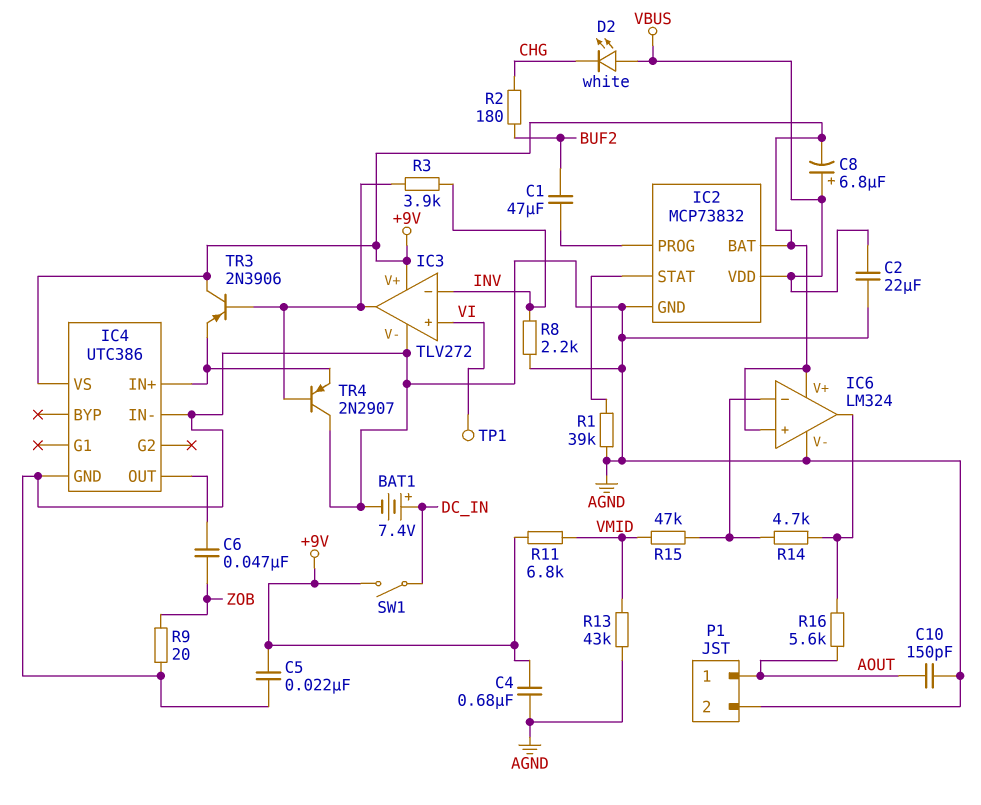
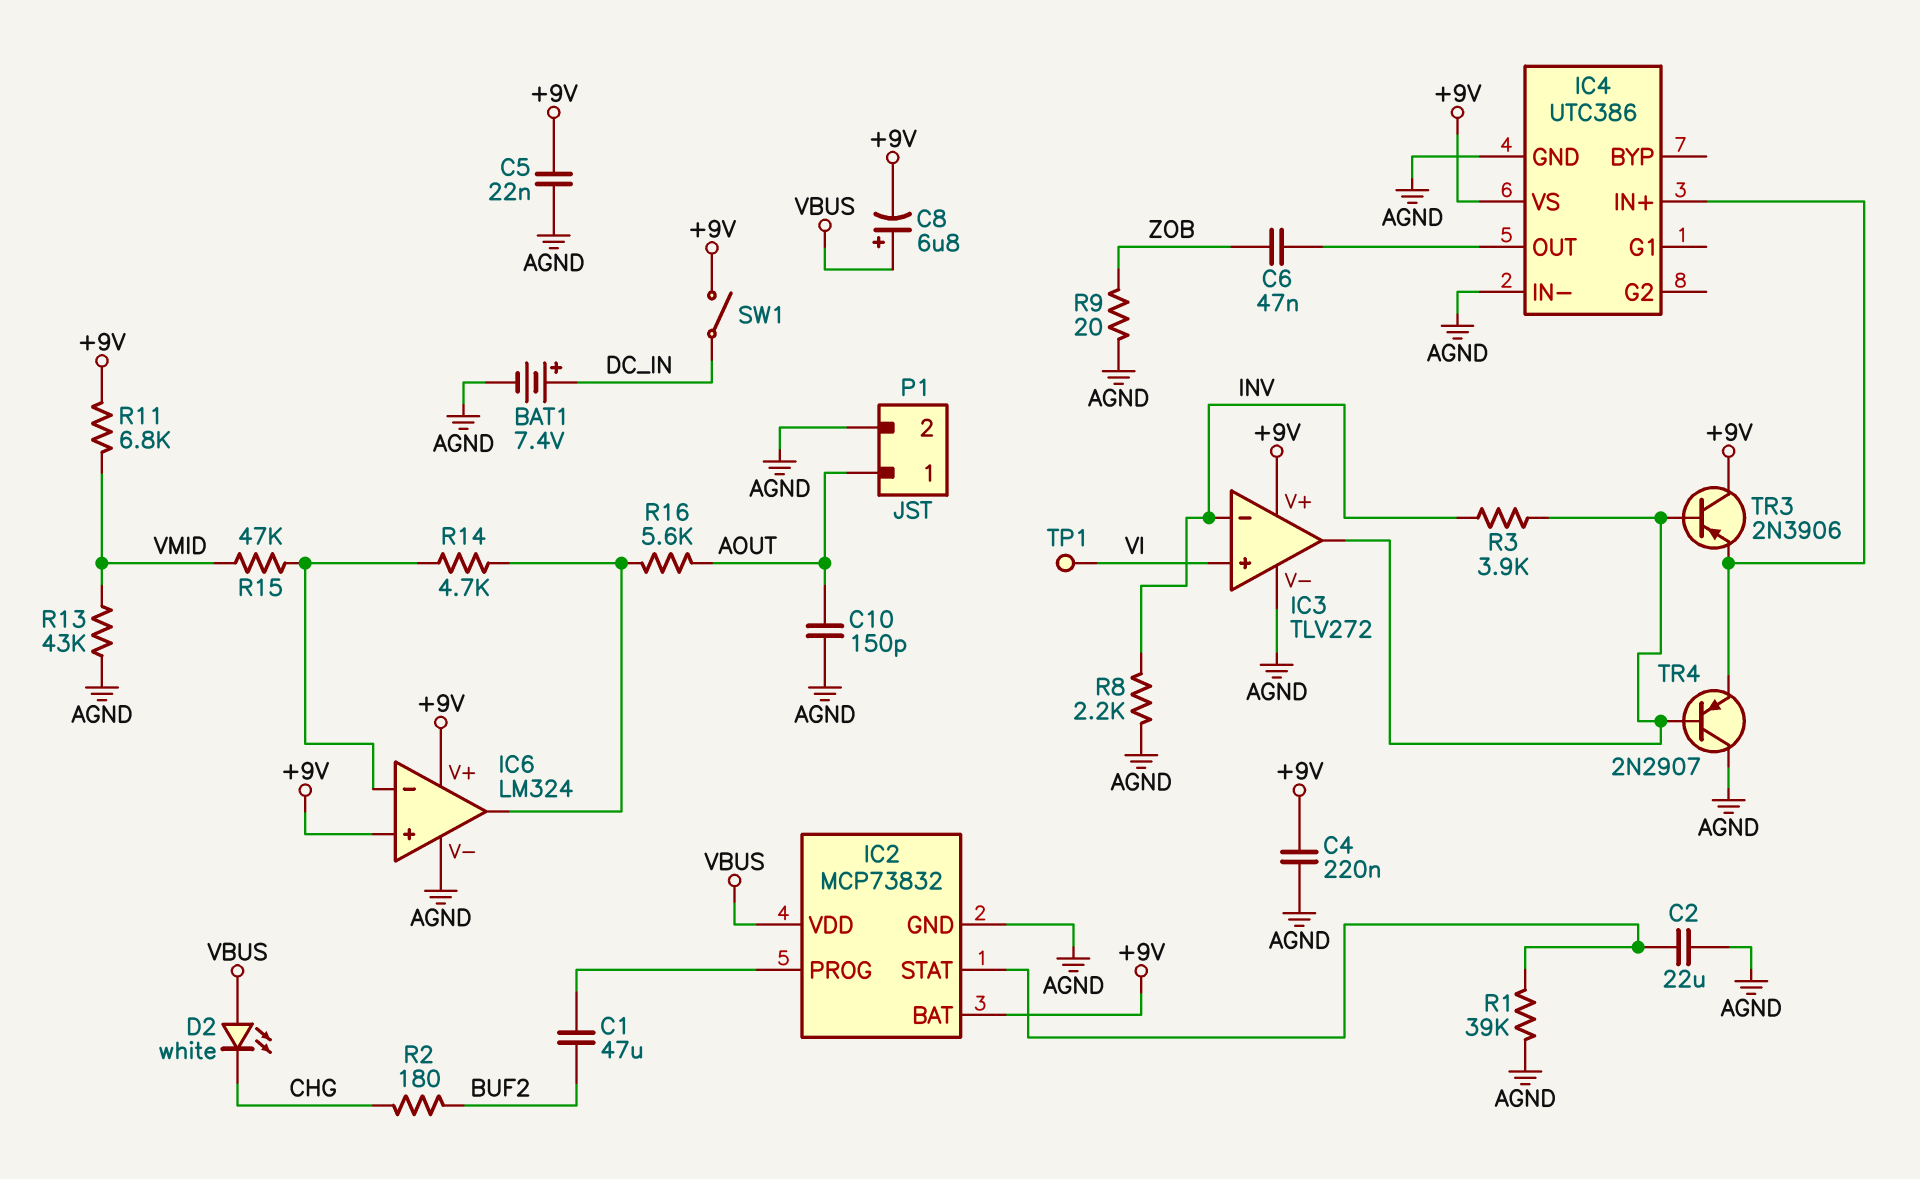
C2: 22uF (AGND, VBUS) -> 22uF (AGND, IC2/STAT)
C4: 680nF (+9V, AGND) -> 220nF (+9V, AGND)

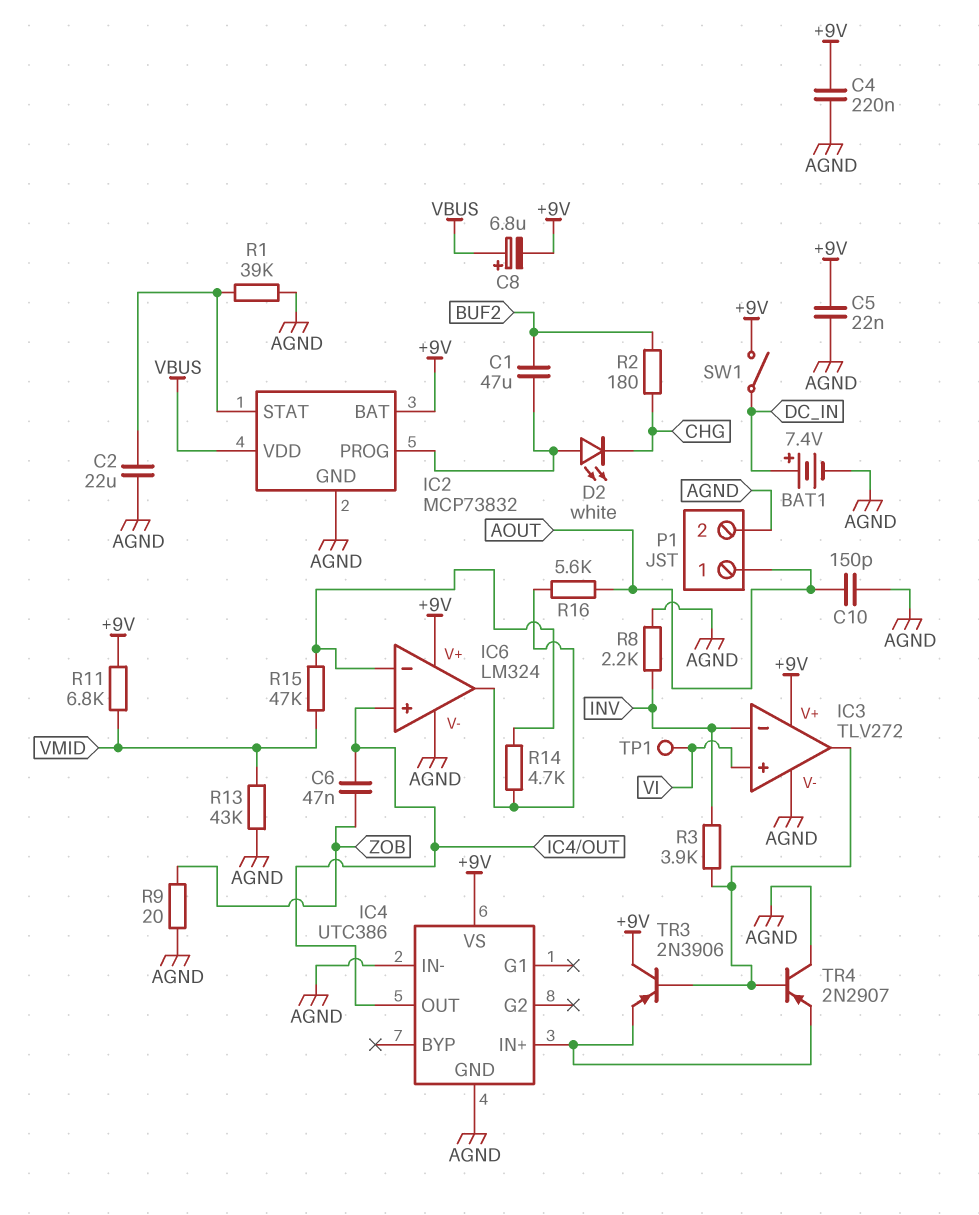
D2: LED white (A VBUS, K CHG) -> LED white (A IC2/PROG, K CHG)
IC6 pin in+: +9V -> IC4/OUT

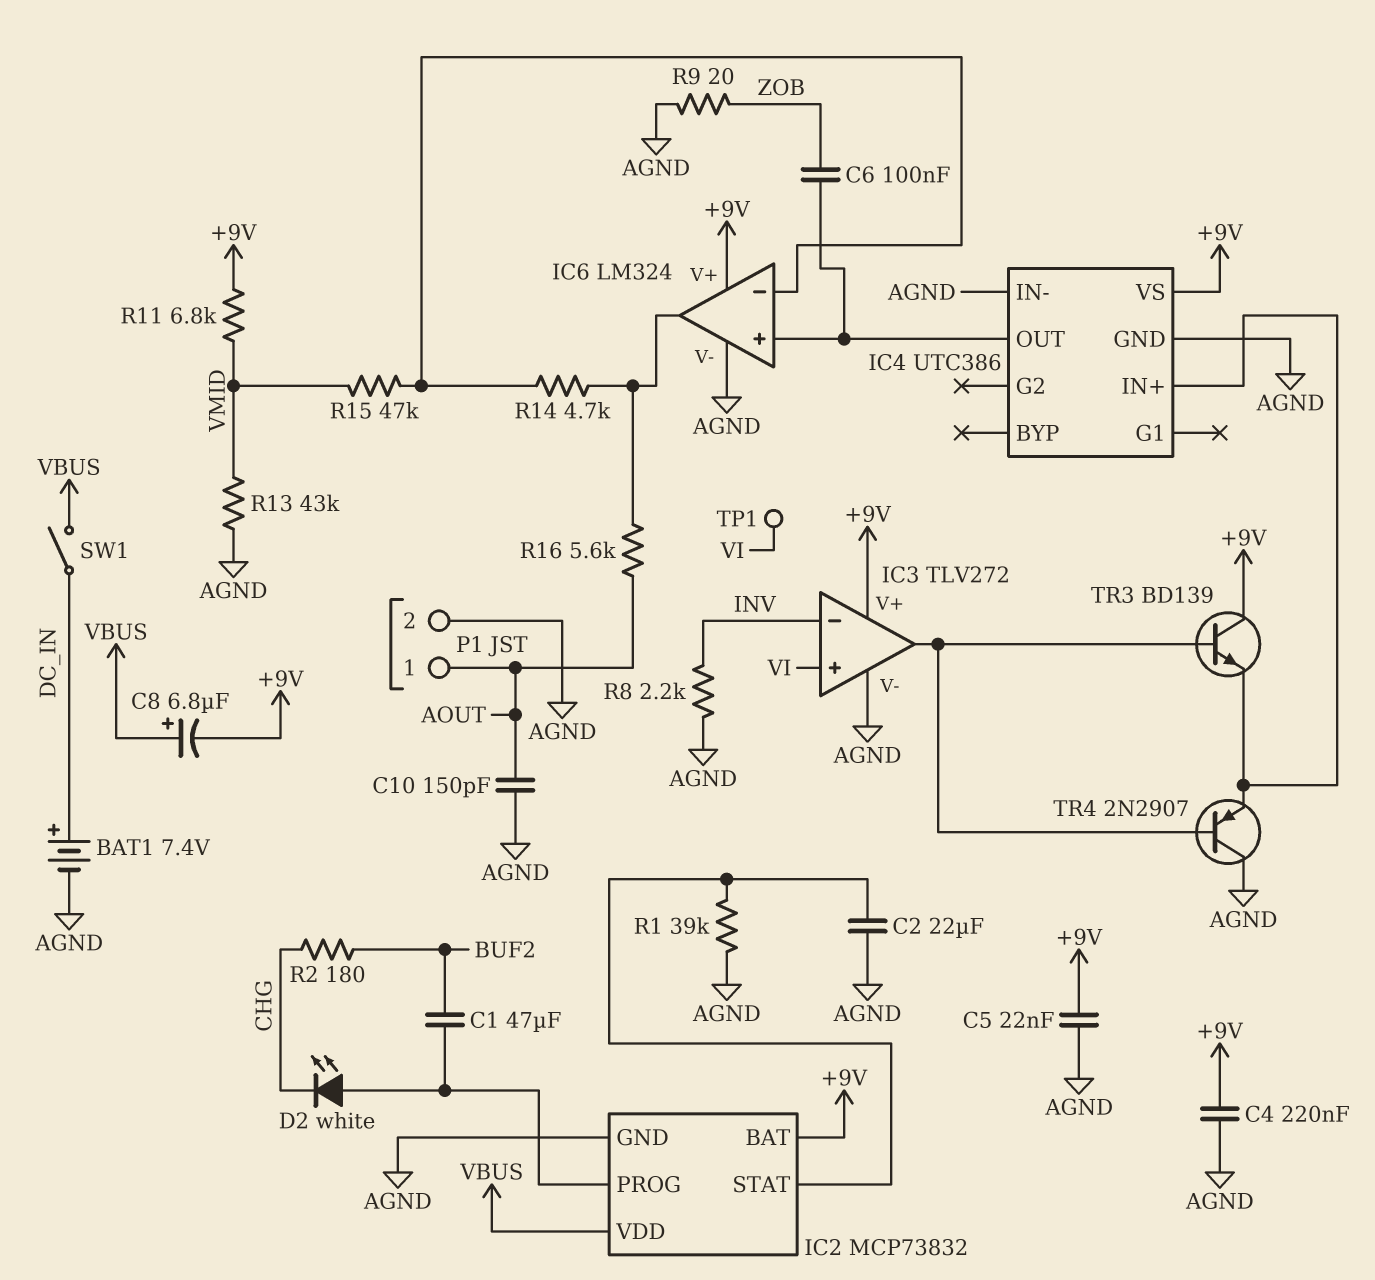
C6: 47nF (IC4/OUT, ZOB) -> 100nF (IC4/OUT, ZOB)
R3: 3.9k (IC3/out, INV) -> none
SW1: switch (+9V, DC_IN) -> switch (DC_IN, VBUS)
TR3: PNP 2N3906 (B IC3/out, C +9V, E IC4/IN+) -> NPN BD139 (B IC3/out, C +9V, E IC4/IN+)

